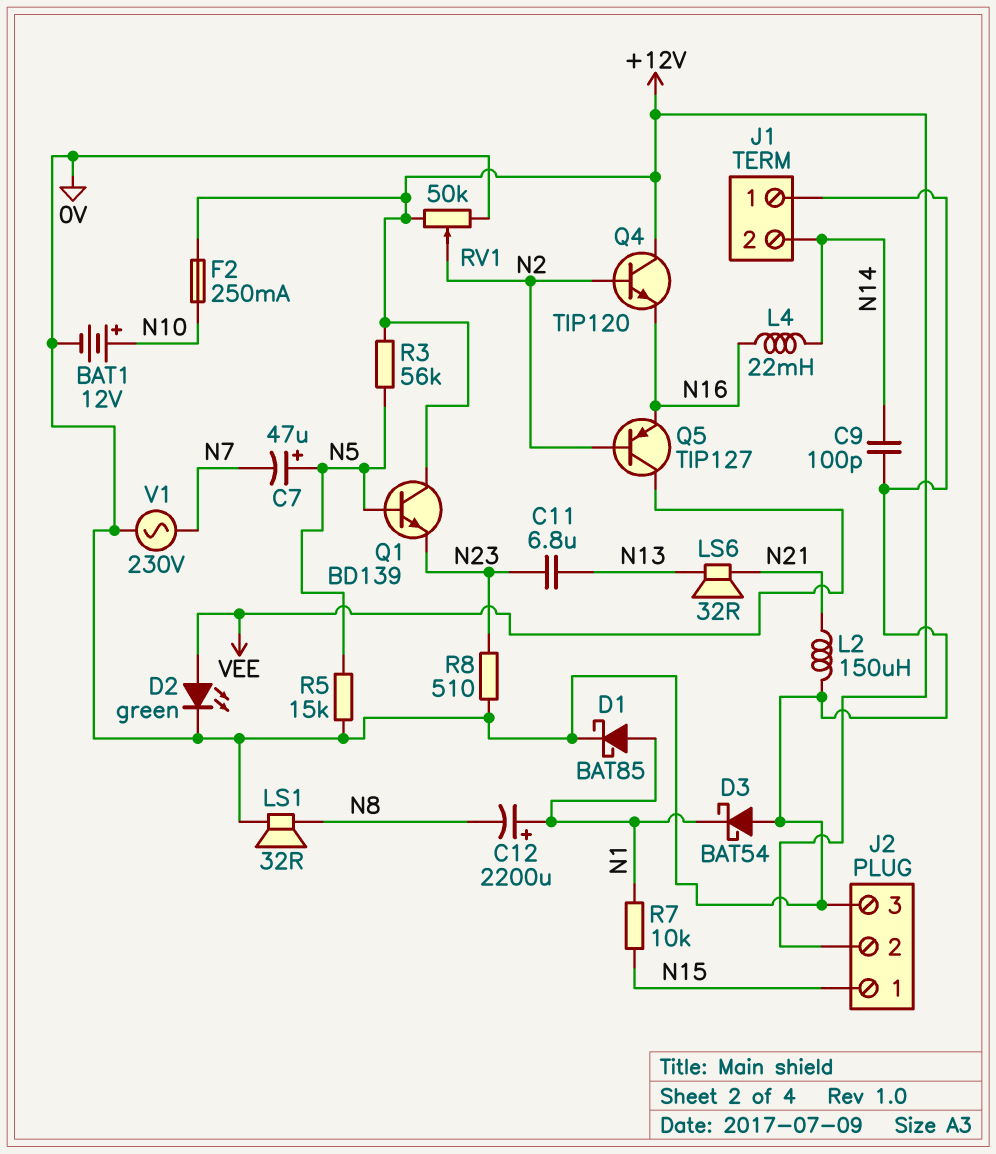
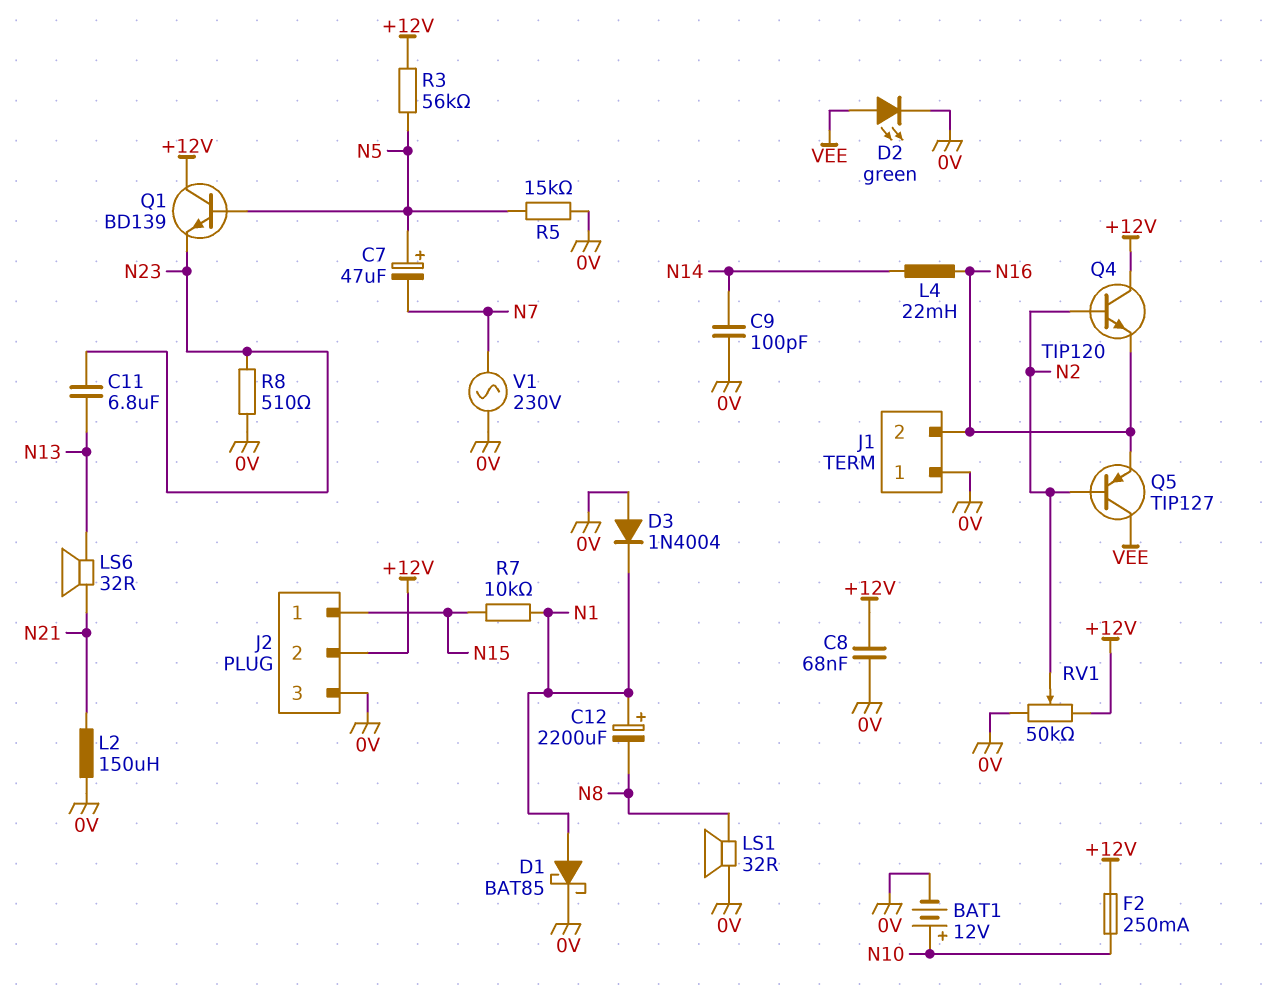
C8: none -> 68nF (+12V, 0V)
D3: schottky BAT54 (A 0V, K N1) -> diode 1N4004 (A 0V, K N1)
J1 pin 2: N14 -> N16

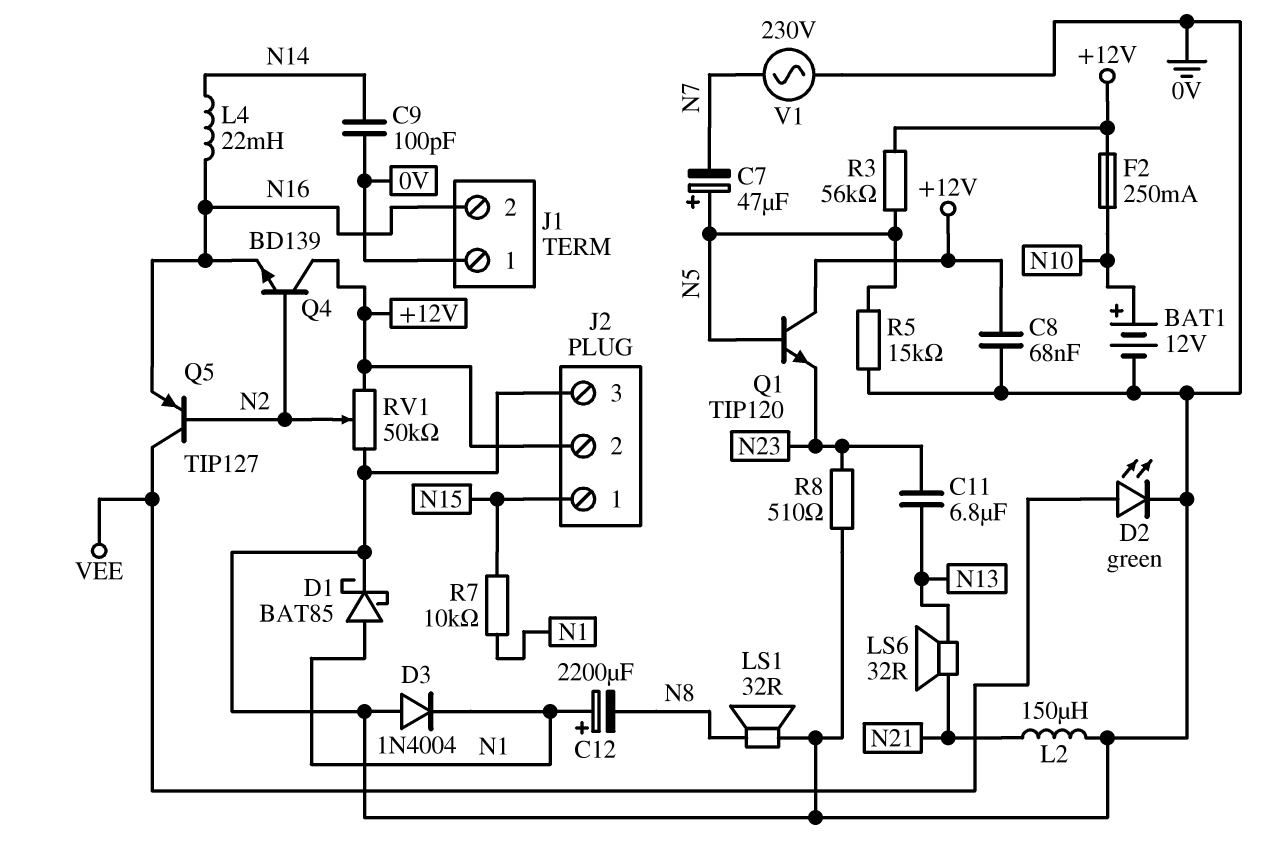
Q1: NPN BD139 (B N5, C +12V, E N23) -> NPN TIP120 (B N5, C +12V, E N23)
Q4: NPN TIP120 (B N2, C +12V, E N16) -> NPN BD139 (B N2, C +12V, E N16)

